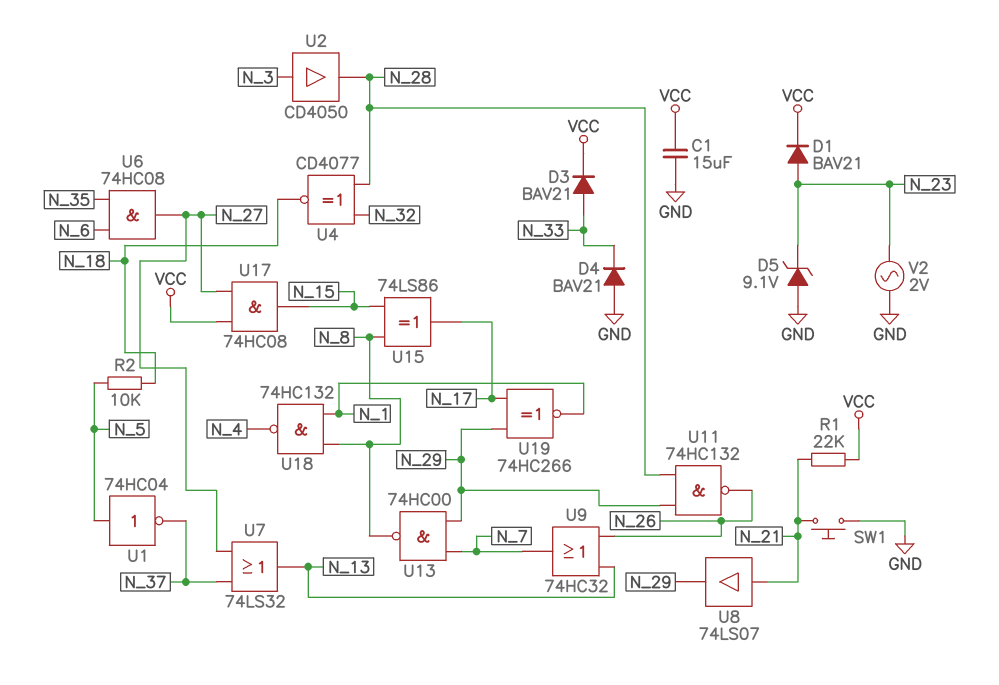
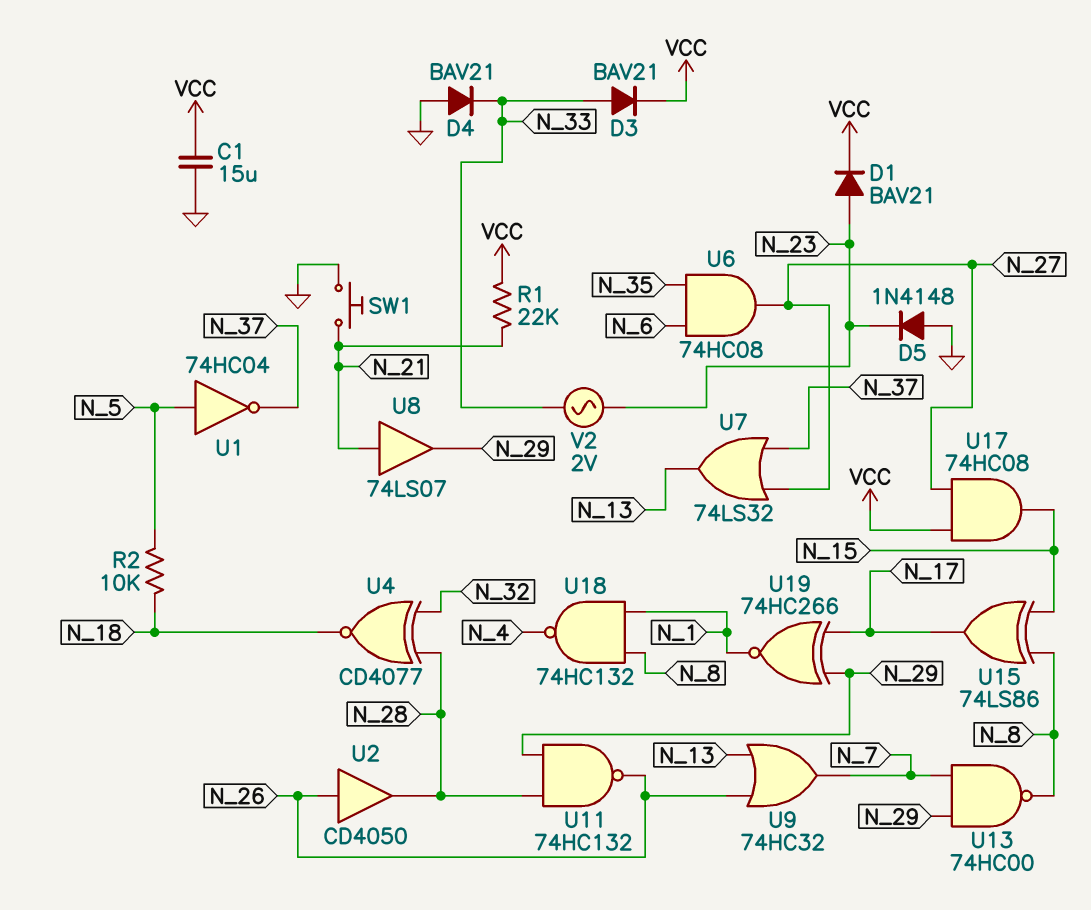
D5: zener 9.1V (A GND, K N_23) -> diode 1N4148 (A GND, K N_23)
U2: buffer CD4050 (in N_3, out N_28) -> buffer CD4050 (in N_26, out N_28)
V2: AC 2V (GND, N_23) -> AC 2V (N_23, N_33)

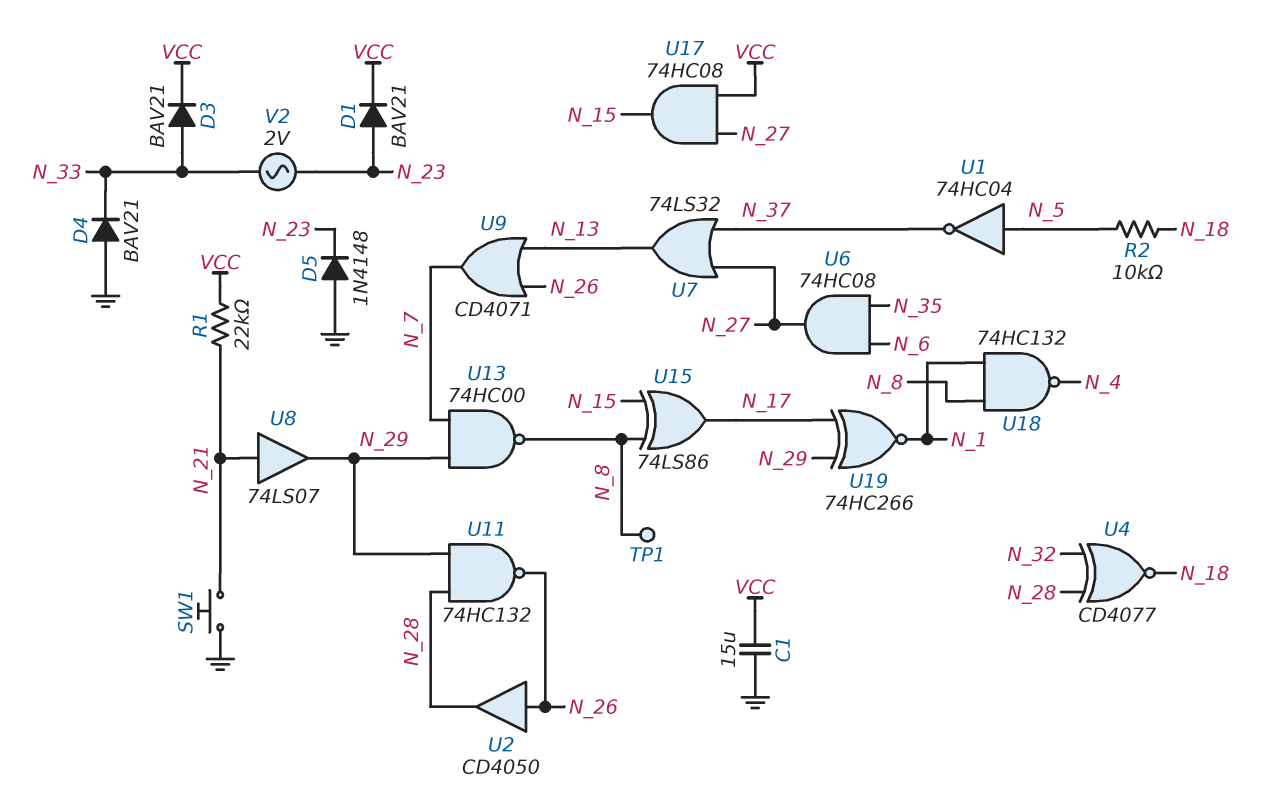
TP1: none -> test point (N_8)
U9: OR 74HC32 (in N_13, in N_26, out N_7) -> OR CD4071 (in N_13, in N_26, out N_7)

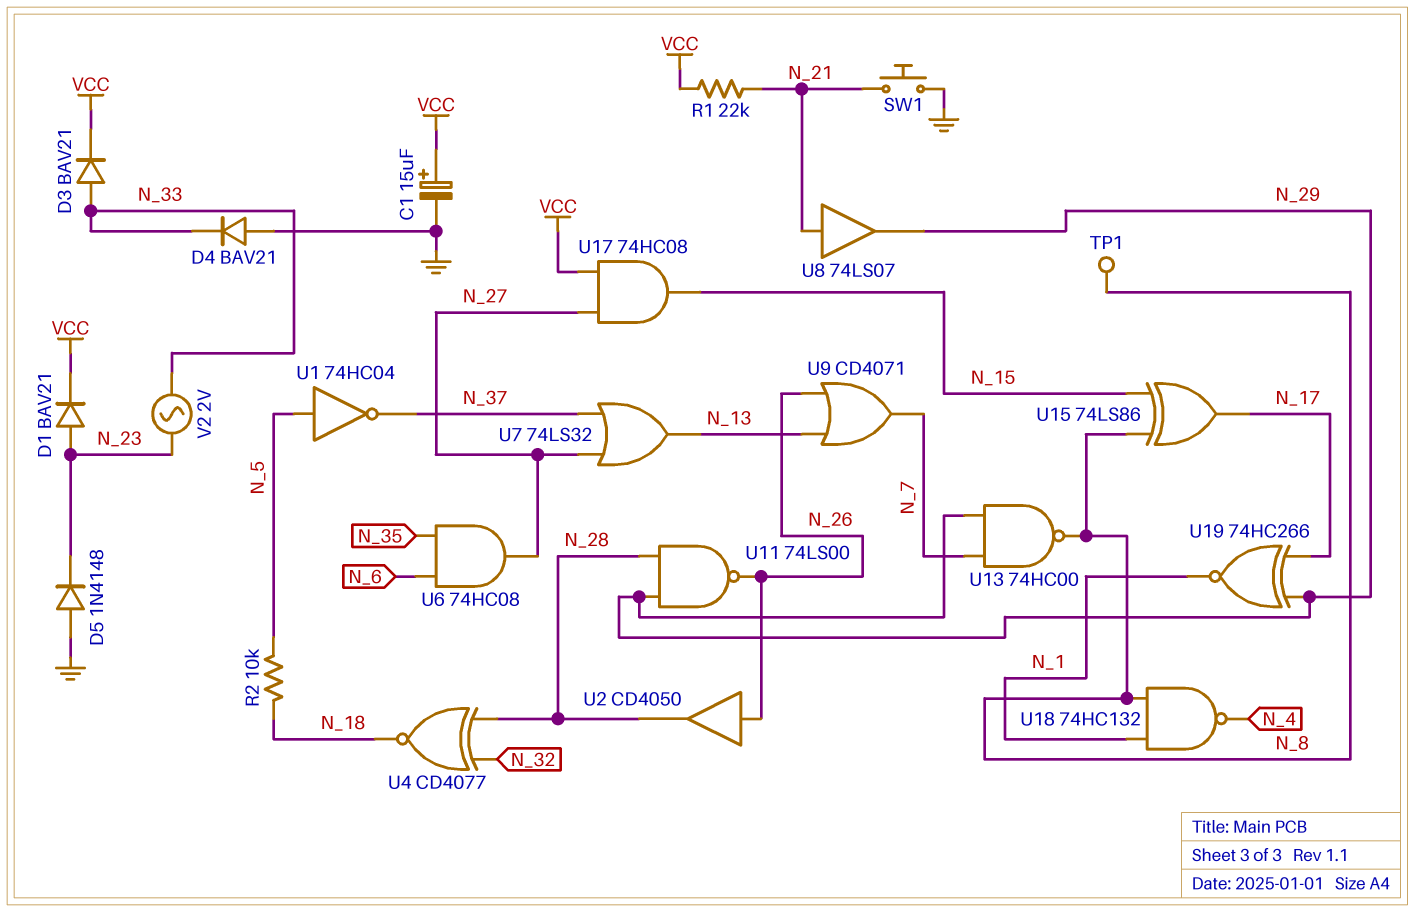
C1: 15uF (GND, VCC) -> 15uF (plus VCC, minus GND)
U11: NAND 74HC132 (in N_28, in N_29, out N_26) -> NAND 74LS00 (in N_28, in N_29, out N_26)

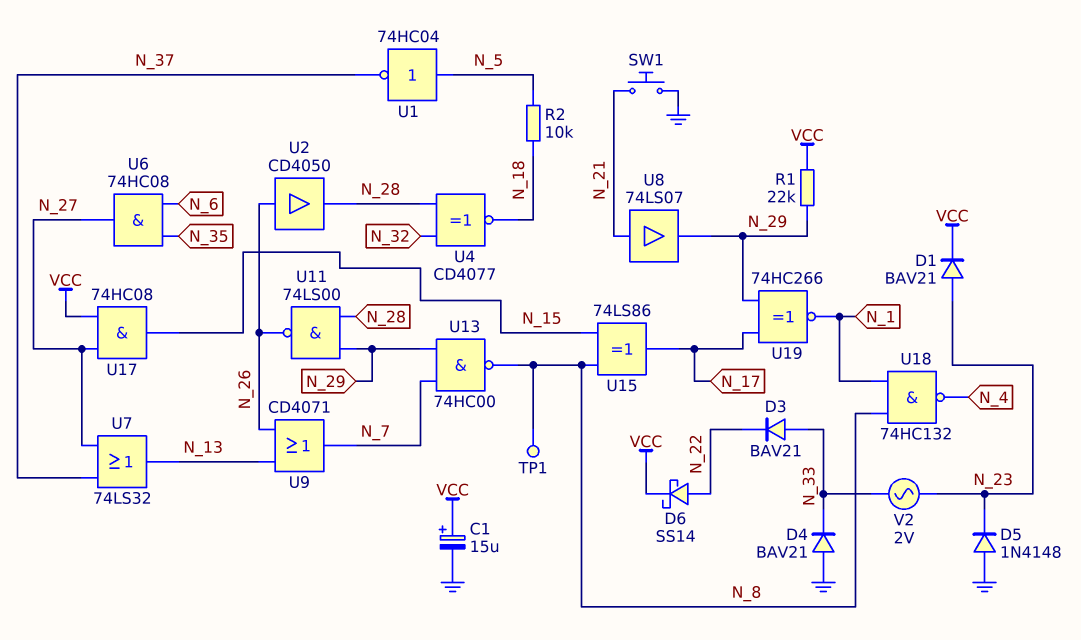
D3: diode BAV21 (A N_33, K VCC) -> diode BAV21 (A N_33, K N_22)
D6: none -> schottky SS14 (A N_22, K VCC)
R1: 22k (N_21, VCC) -> 22k (N_29, VCC)

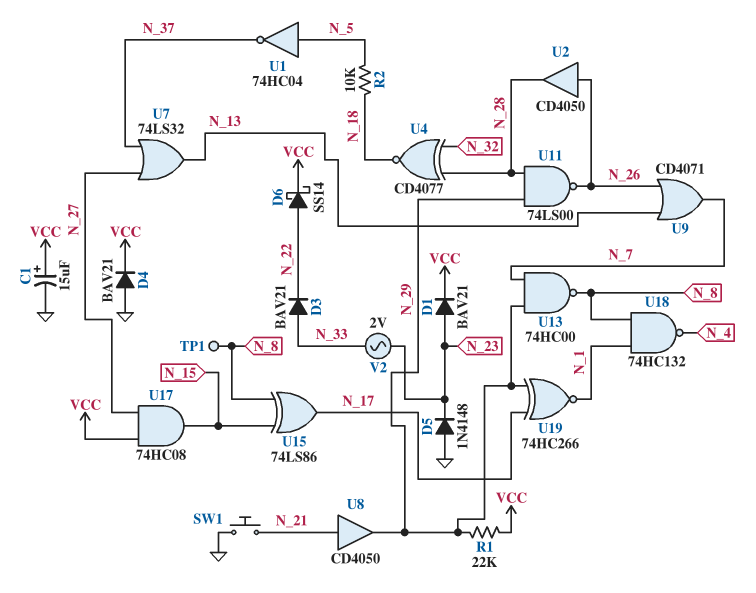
D4: diode BAV21 (A GND, K N_33) -> diode BAV21 (A GND, K VCC)
U6: AND 74HC08 (in N_6, in N_35, out N_27) -> none
U8: buffer 74LS07 (in N_21, out N_29) -> buffer CD4050 (in N_21, out N_29)

